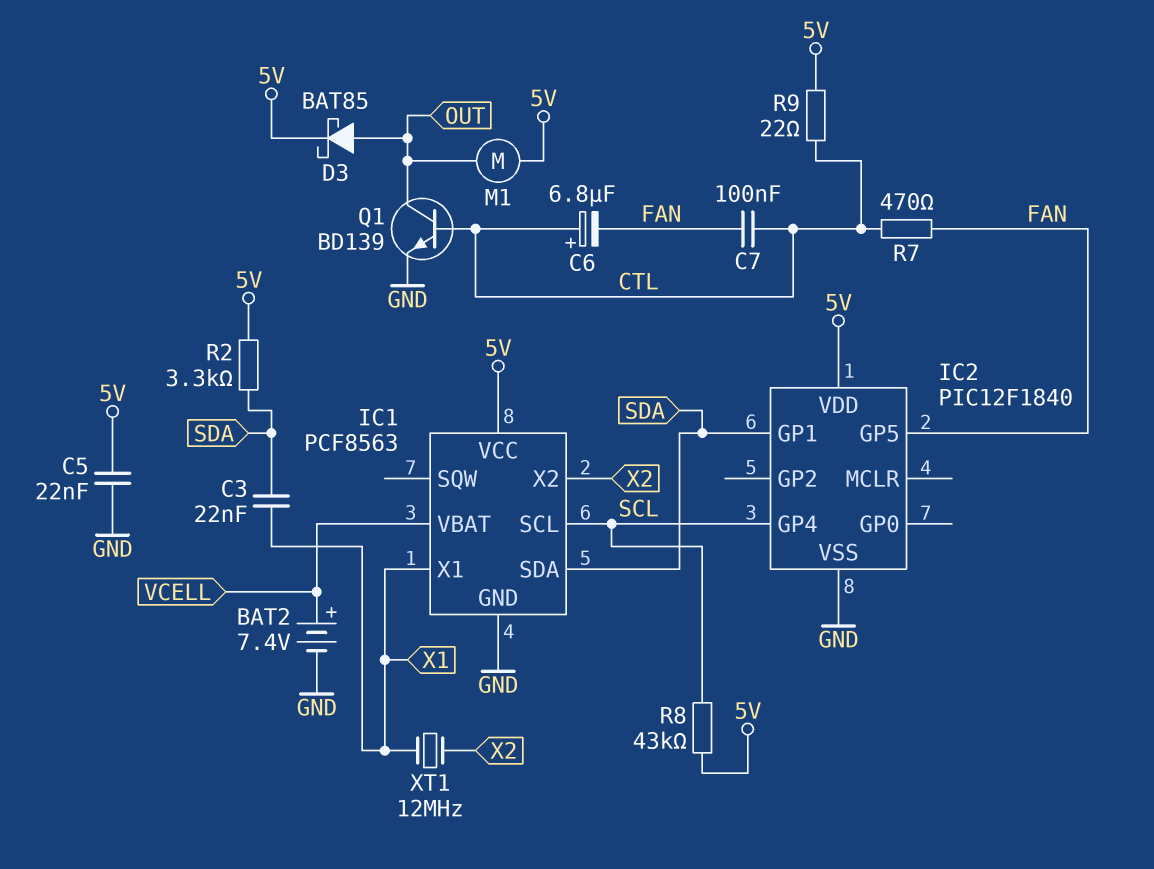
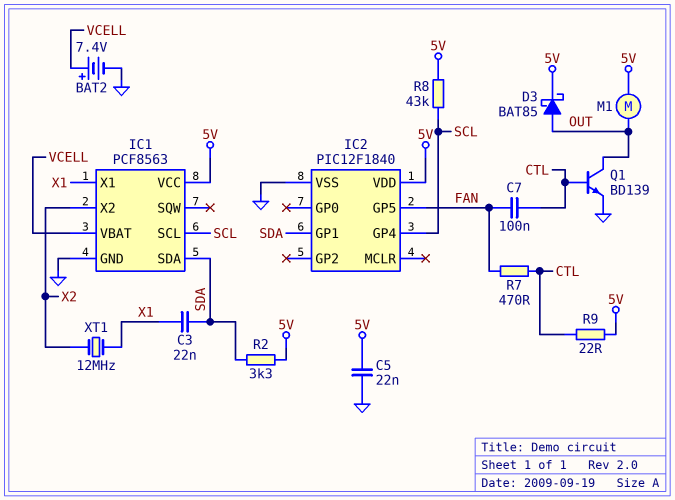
C6: 6.8uF (plus CTL, minus FAN) -> none

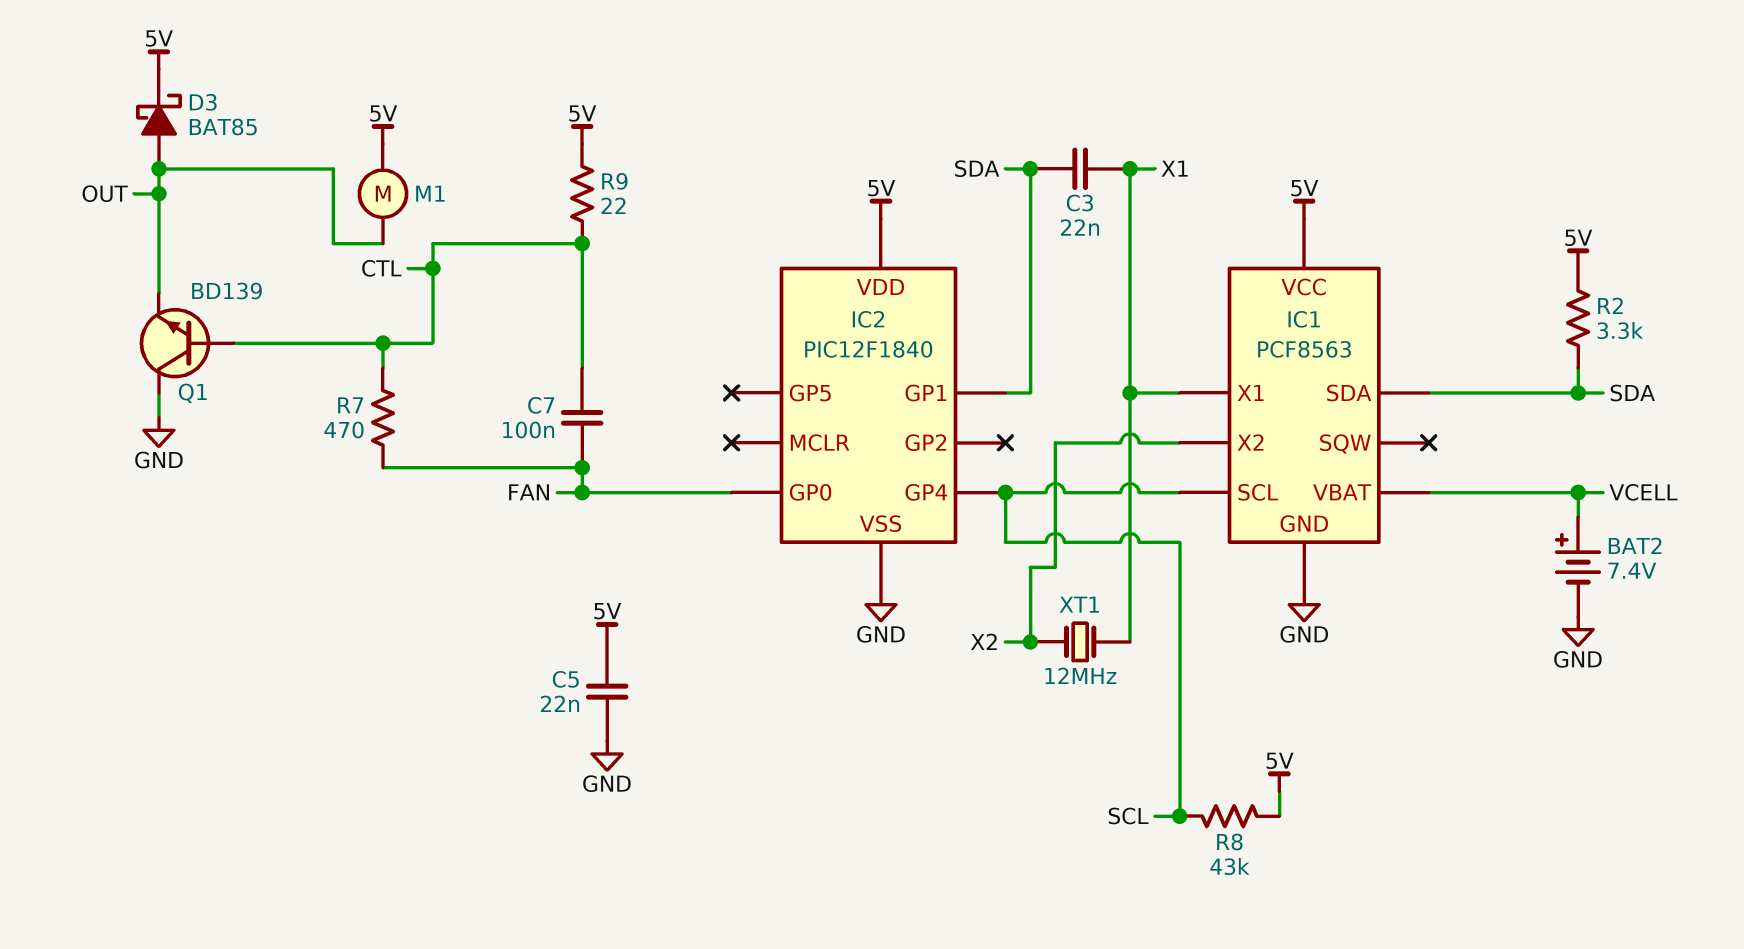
IC2 pin GP0: none -> FAN
IC2 pin GP5: FAN -> none
Q1: NPN BD139 (B CTL, C OUT, E GND) -> NPN BD139 (B CTL, C GND, E OUT)

